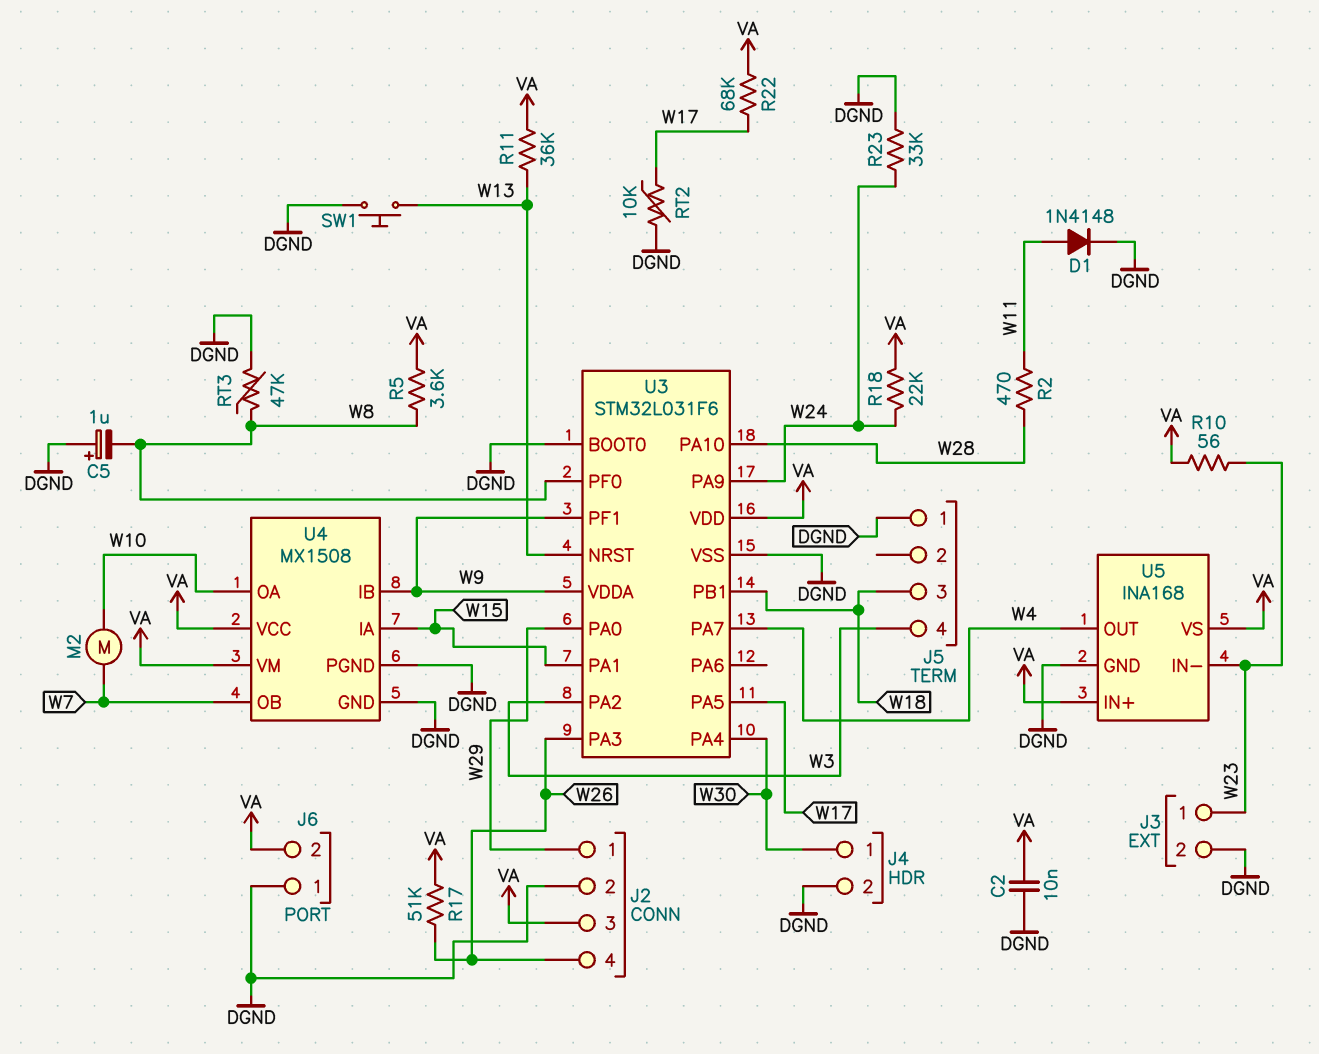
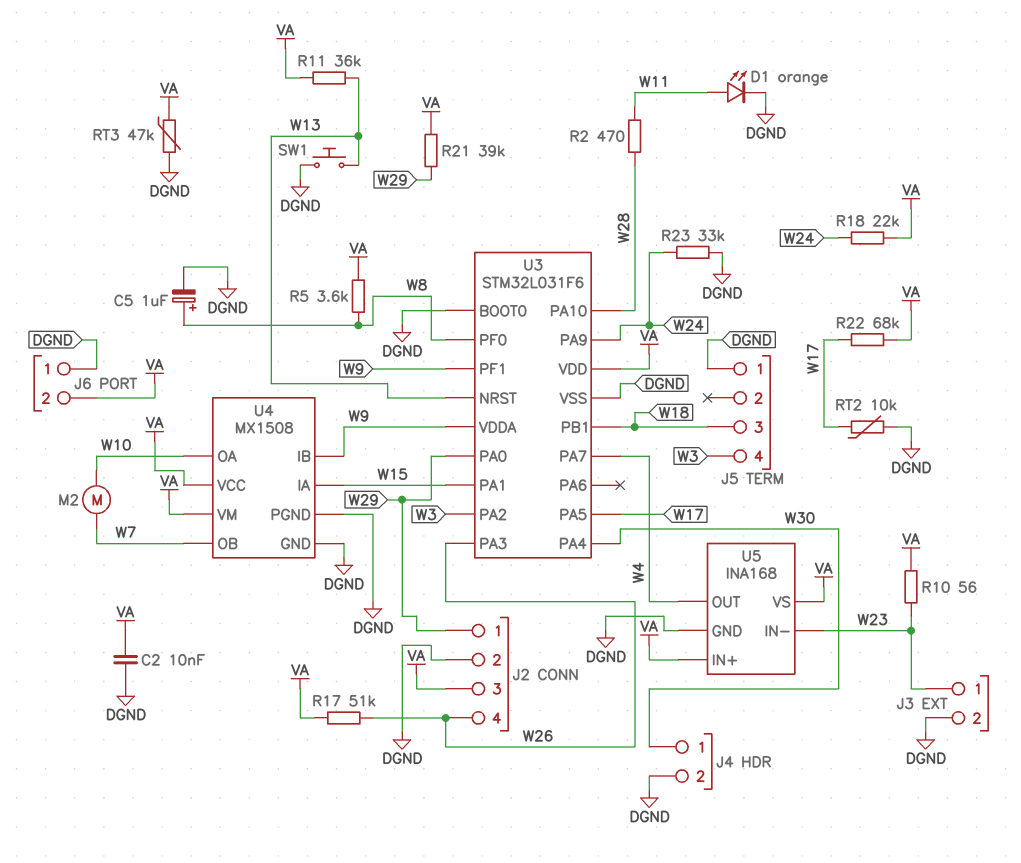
C5: 1uF (plus DGND, minus W8) -> 1uF (plus W8, minus DGND)
D1: diode 1N4148 (A W11, K DGND) -> LED orange (A W11, K DGND)
R21: none -> 39k (VA, W29)
RT3: 47k (DGND, W8) -> 47k (DGND, VA)

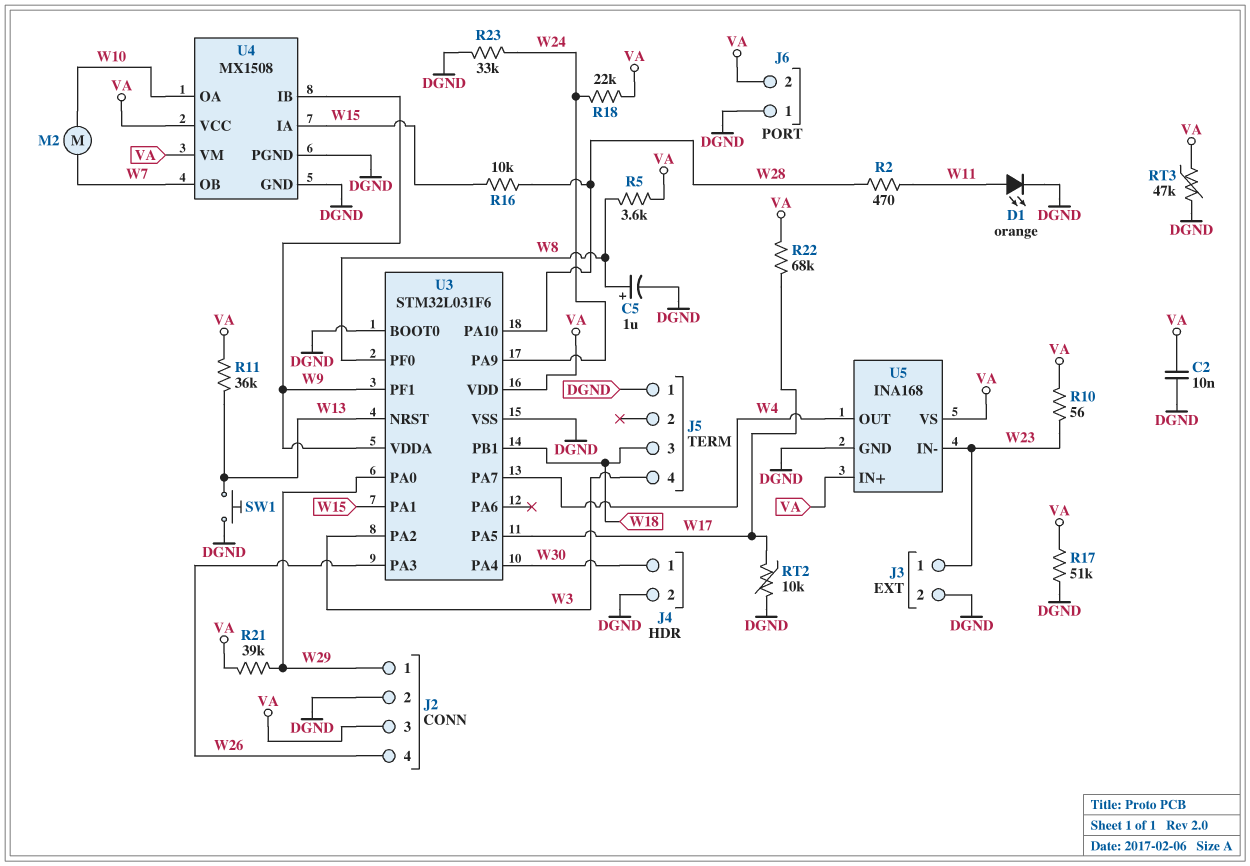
R16: none -> 10k (W15, W28)
R17: 51k (VA, W26) -> 51k (DGND, VA)

